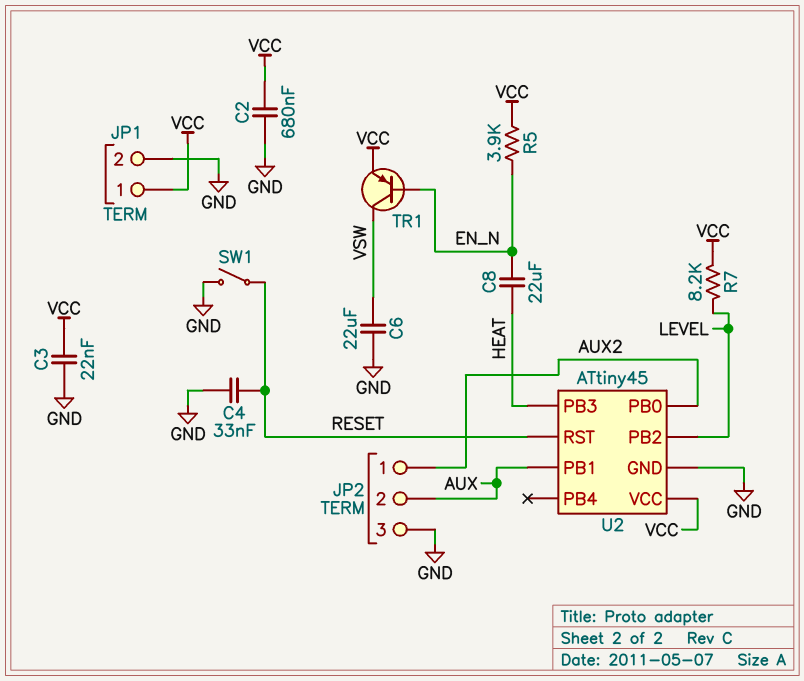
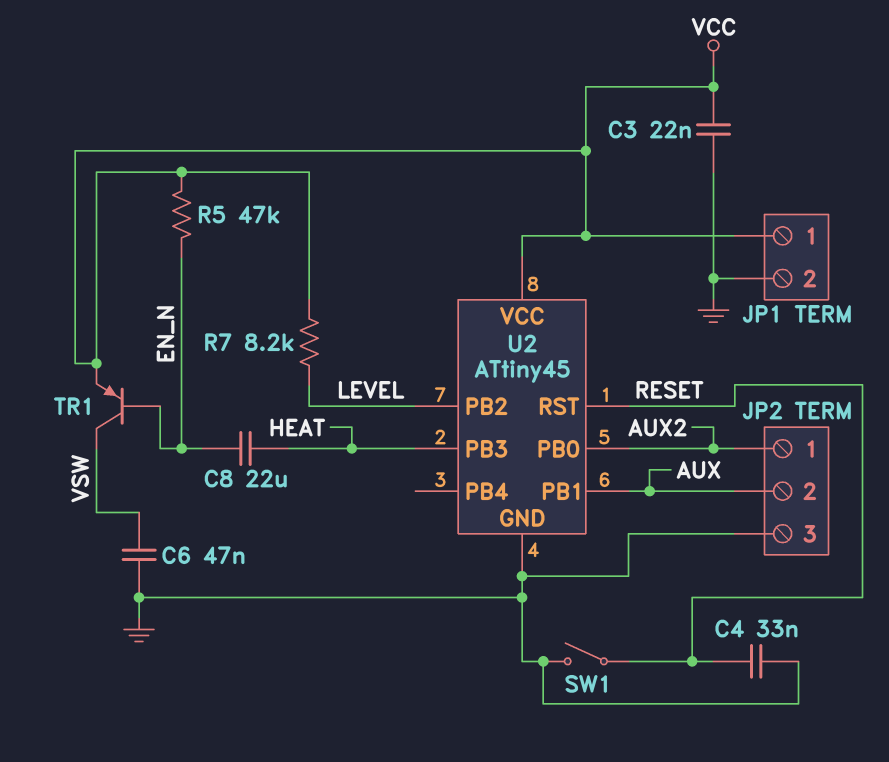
C2: 680nF (GND, VCC) -> none
C6: 22uF (GND, VSW) -> 47nF (GND, VSW)
R5: 3.9k (EN_N, VCC) -> 47k (EN_N, VCC)

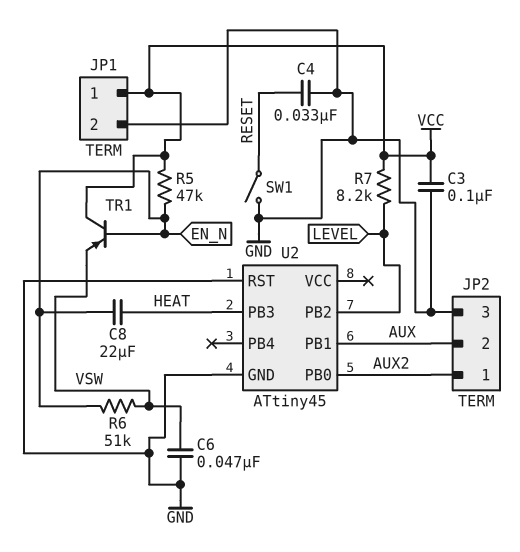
C3: 22nF (GND, VCC) -> 100nF (GND, VCC)
R6: none -> 51k (EN_N, VSW)
TR1: PNP (B EN_N, C VSW, E VCC) -> PNP (B EN_N, C VCC, E VSW)
U2 pin RST: RESET -> GND
U2 pin VCC: VCC -> none

